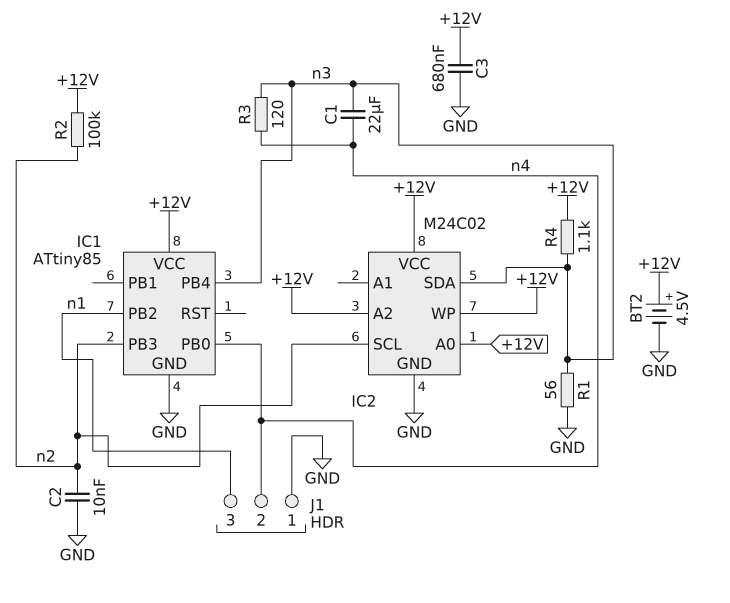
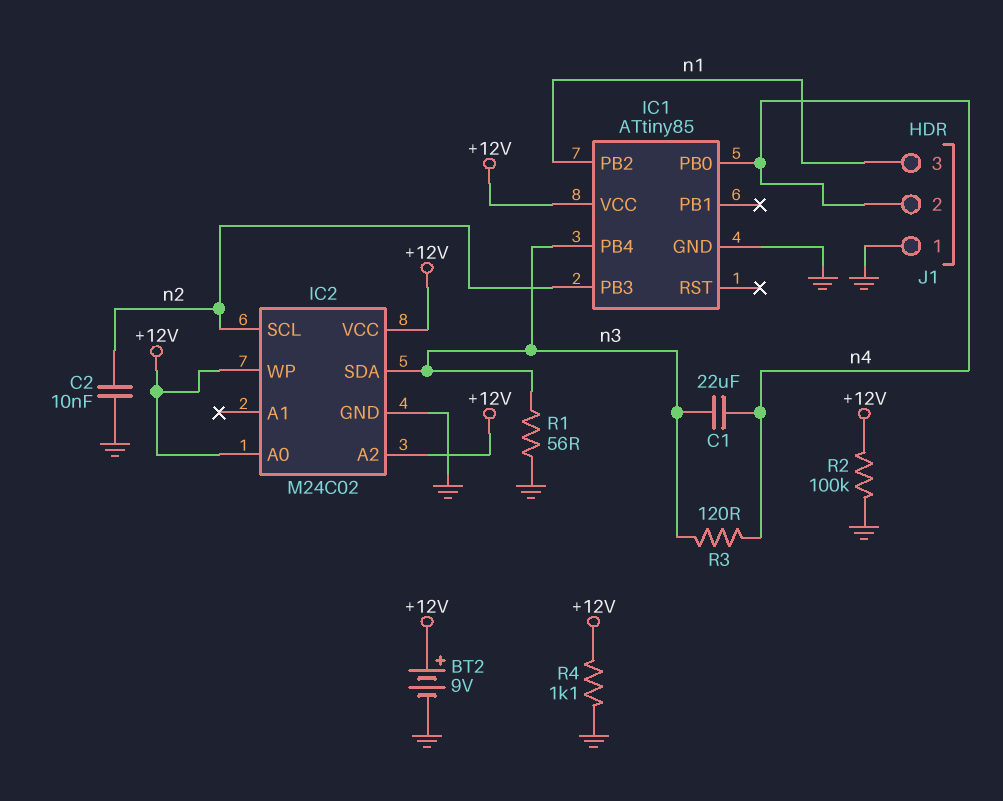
BT2: 4.5V (plus +12V, minus GND) -> 9V (plus +12V, minus GND)
C3: 680nF (+12V, GND) -> none
R2: 100k (+12V, n2) -> 100k (+12V, GND)
R4: 1.1k (+12V, n3) -> 1.1k (+12V, GND)

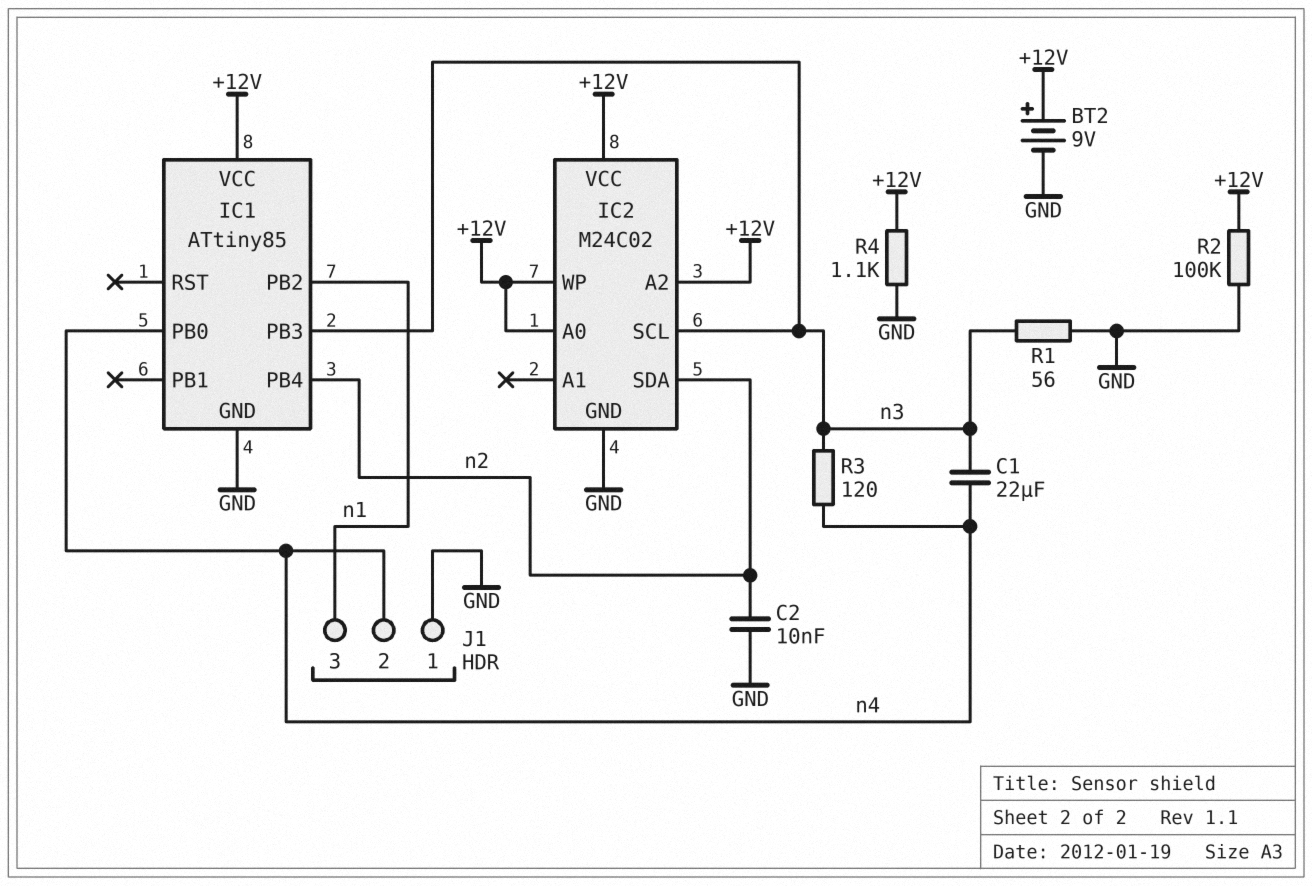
IC1 pin PB3: n2 -> n3
IC1 pin PB4: n3 -> n2
IC2 pin SCL: n2 -> n3
IC2 pin SDA: n3 -> n2

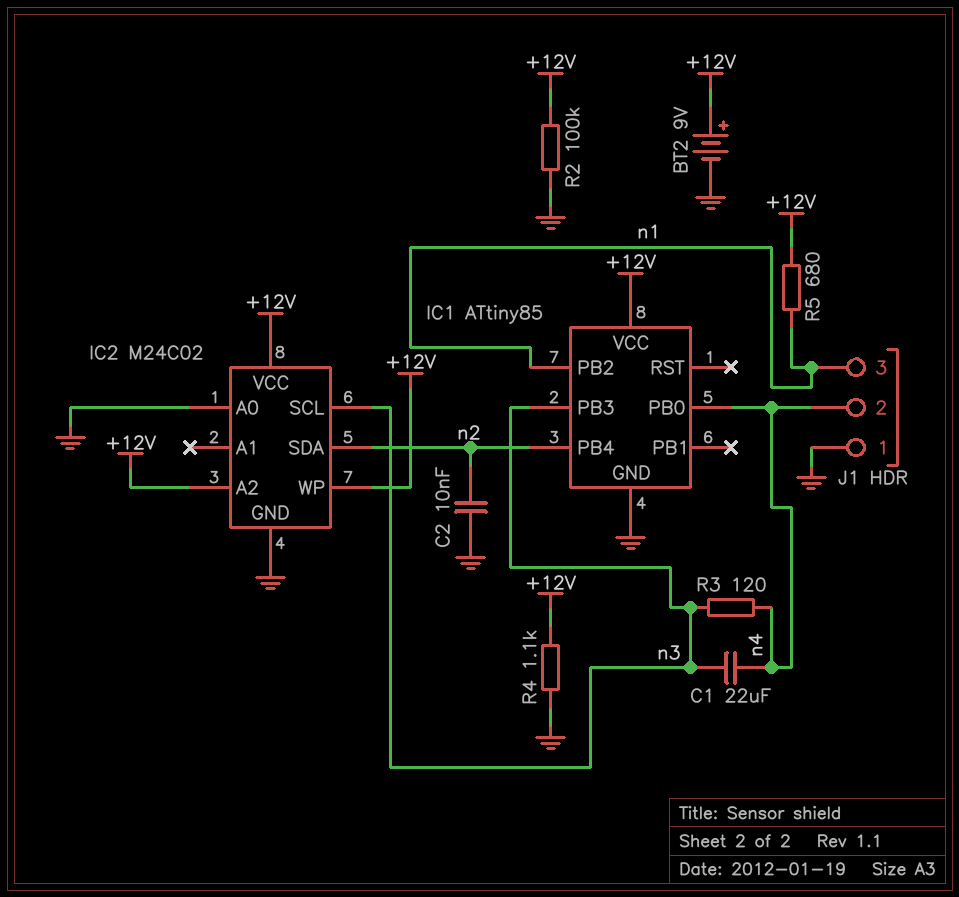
IC2 pin A0: +12V -> GND
R1: 56 (GND, n3) -> none
R5: none -> 680 (+12V, n1)

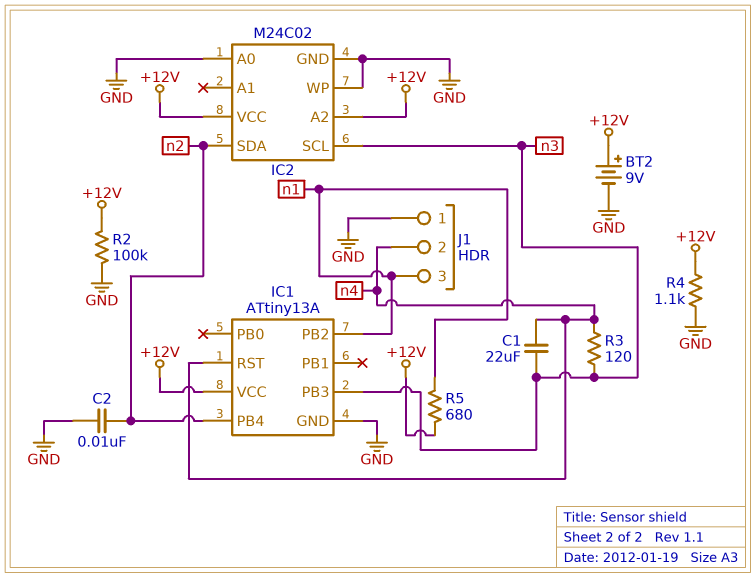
IC1: ATtiny85 -> ATtiny13A
IC1 pin PB0: n4 -> none
IC1 pin RST: none -> n4
IC2 pin WP: +12V -> GND

